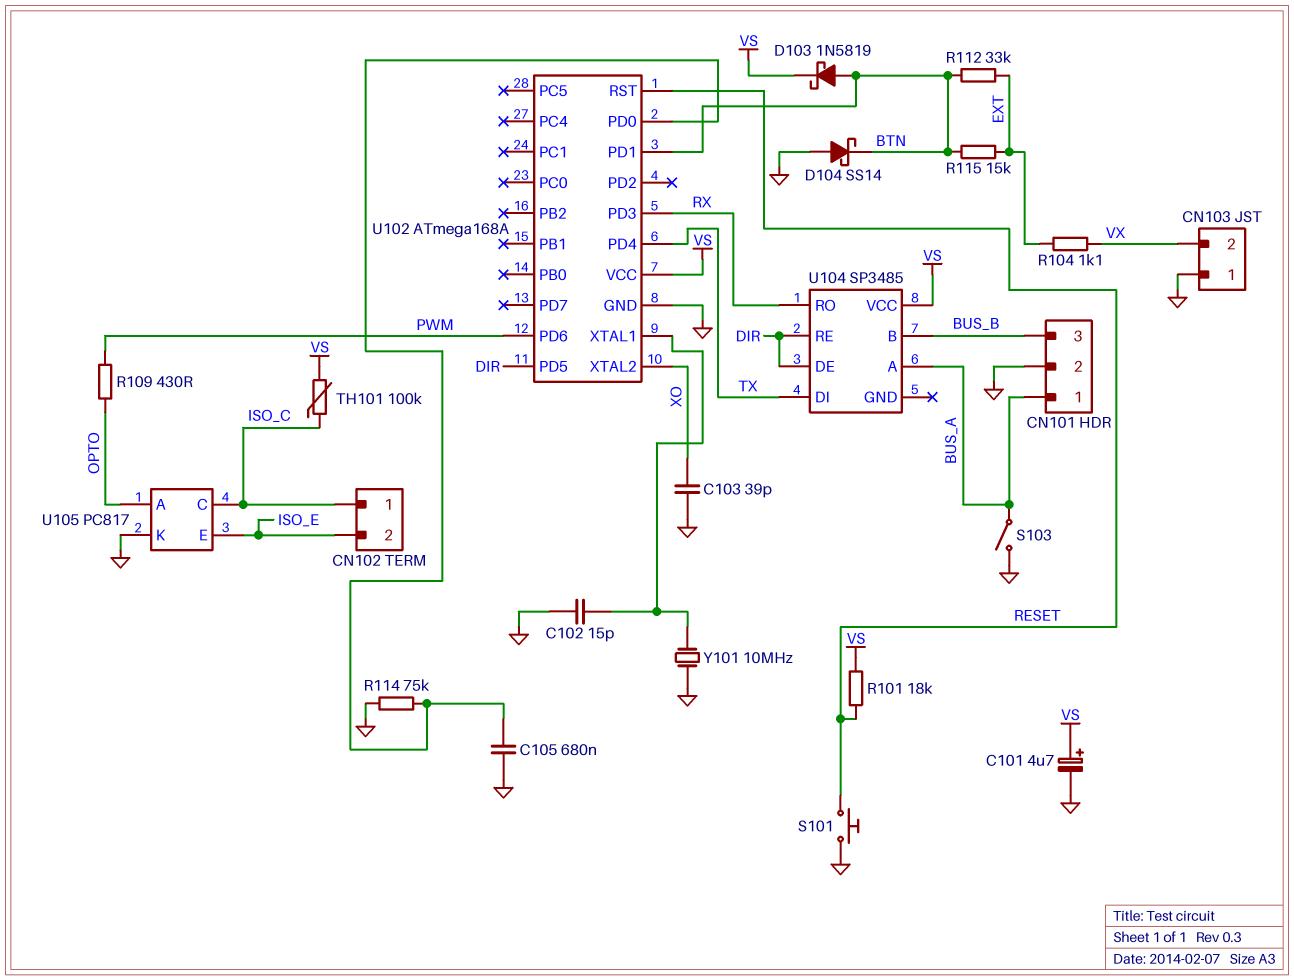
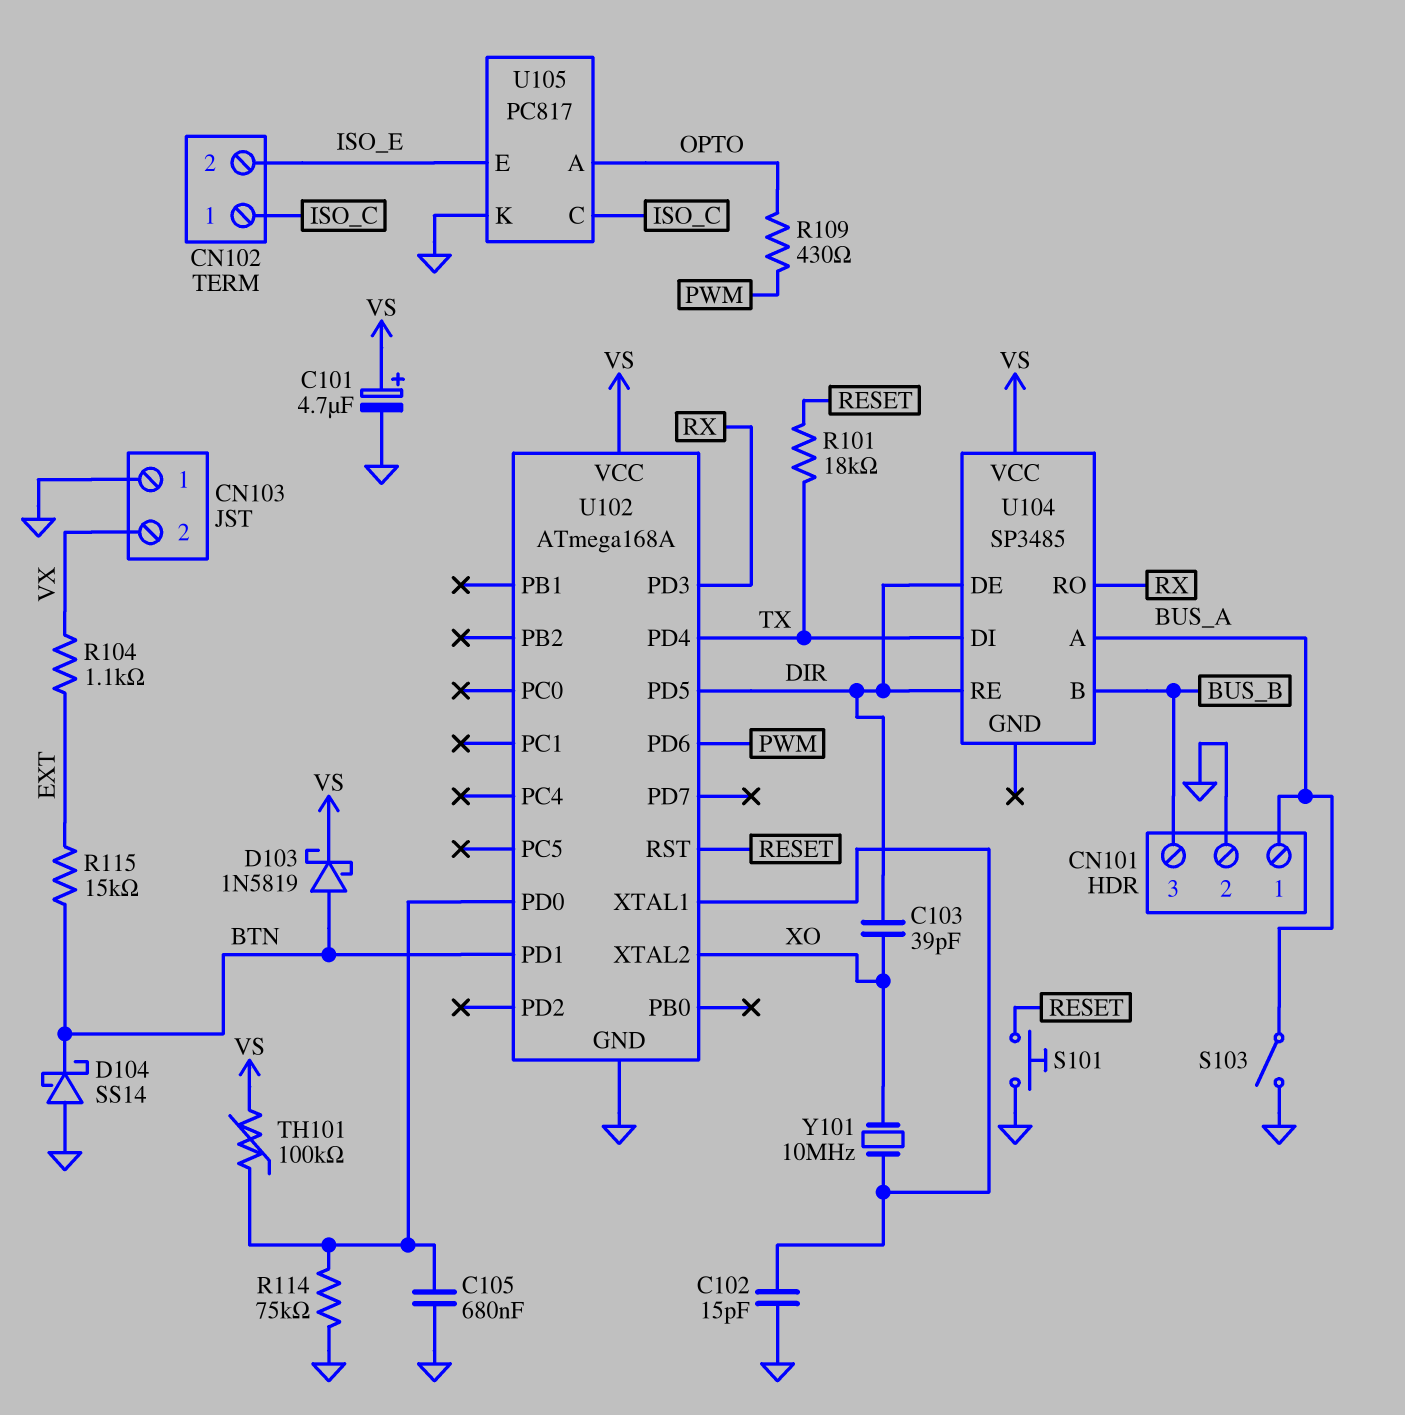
C103: 39pF (GND, XO) -> 39pF (DIR, XO)
R101: 18k (RESET, VS) -> 18k (RESET, TX)
R112: 33k (BTN, EXT) -> none
TH101: 100k (ISO_C, VS) -> 100k (U102/PD0, VS)
Y101: 10MHz (GND, U102/XTAL1) -> 10MHz (U102/XTAL1, XO)

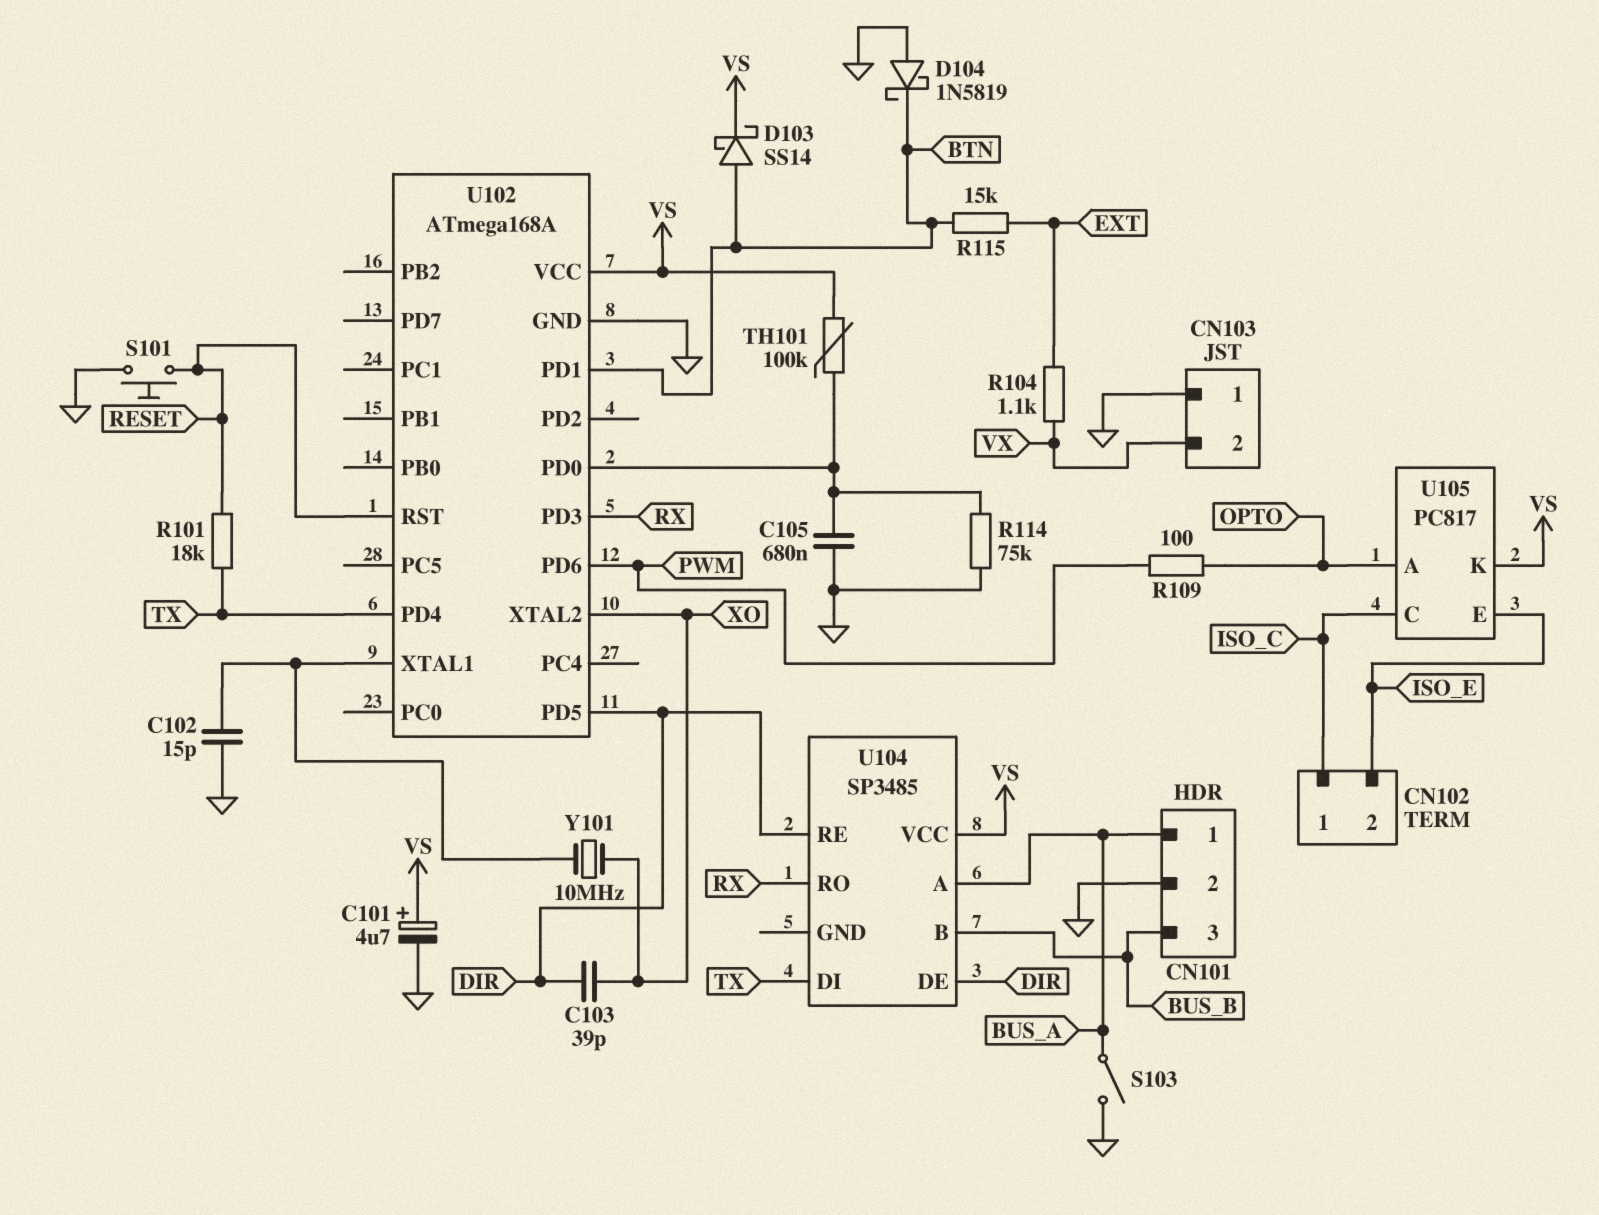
D103: schottky 1N5819 (A BTN, K VS) -> schottky SS14 (A BTN, K VS)
D104: schottky SS14 (A GND, K BTN) -> schottky 1N5819 (A GND, K BTN)
R109: 430 (OPTO, PWM) -> 100 (OPTO, PWM)
U105 pin K: GND -> VS

